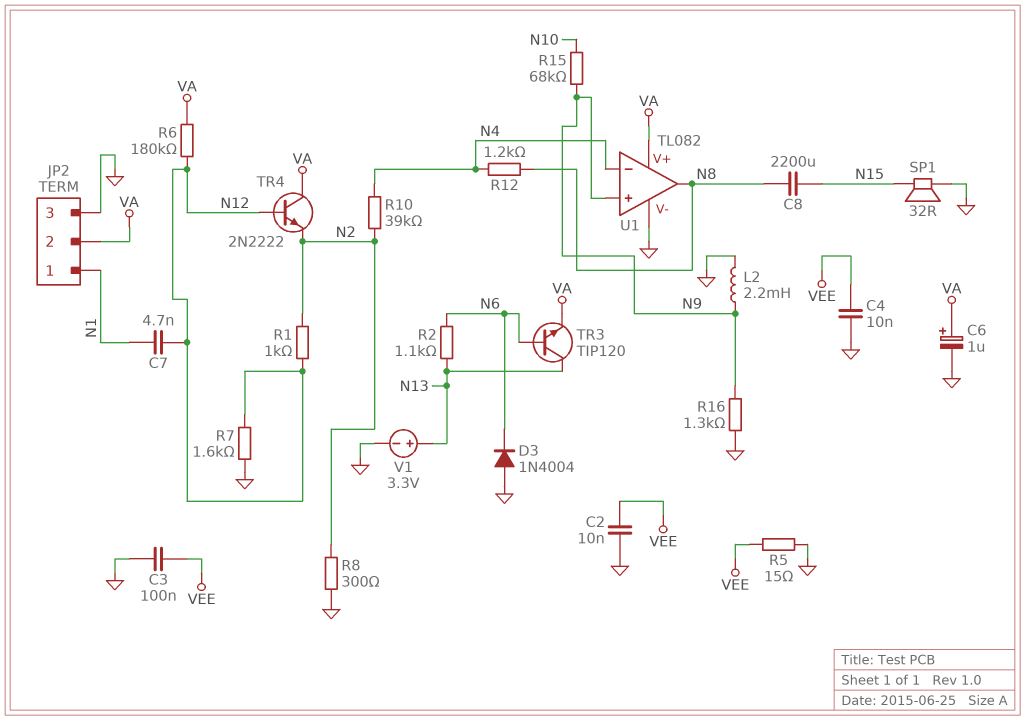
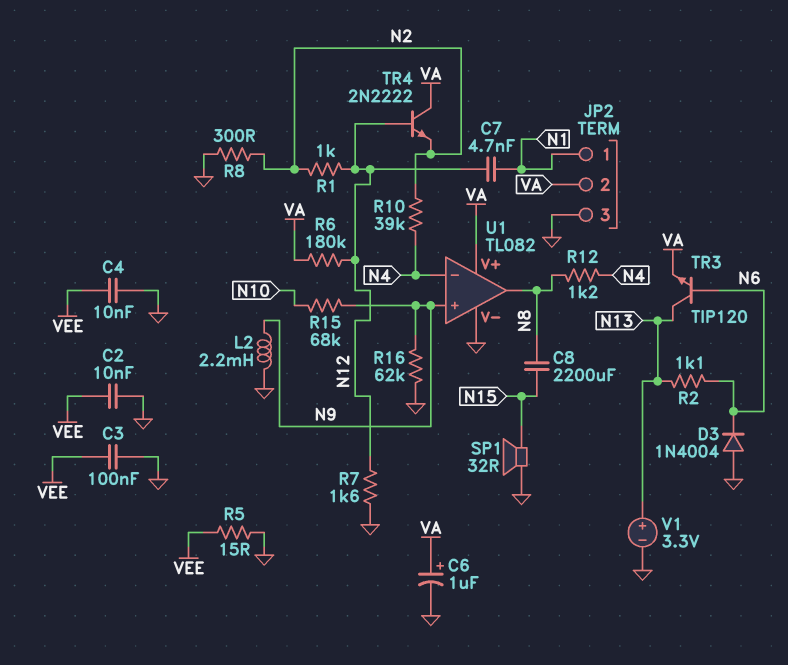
R16: 1.3k (GND, N9) -> 62k (GND, N9)

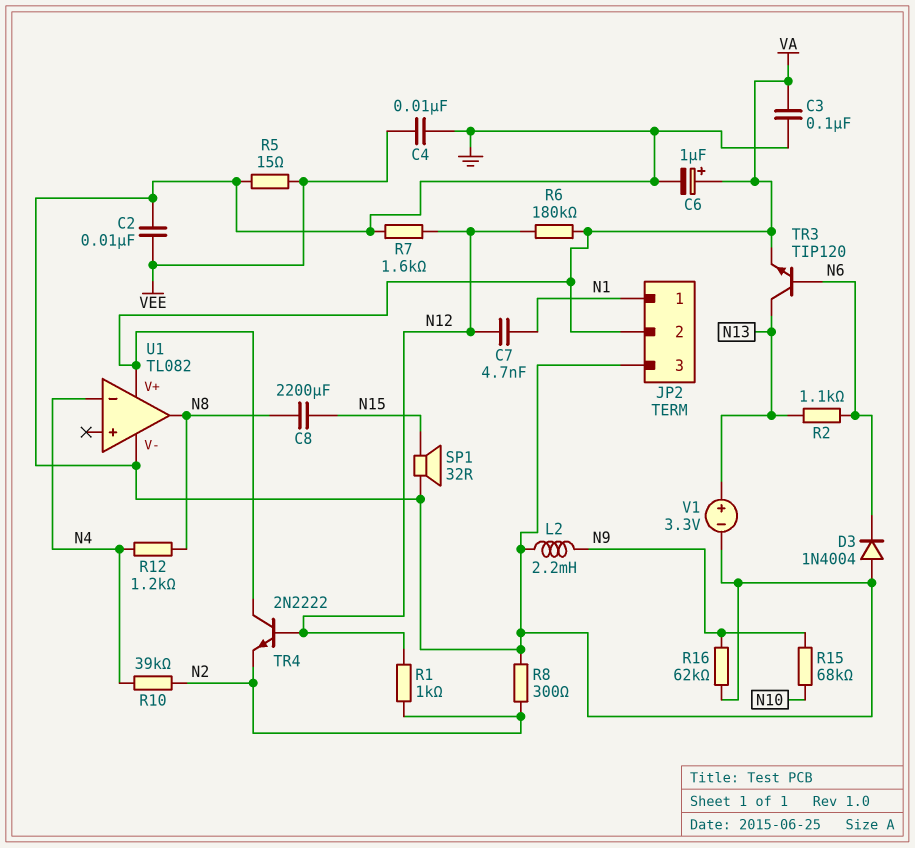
C3: 100nF (GND, VEE) -> 100nF (GND, VA)
U1 pin in+: N9 -> none

